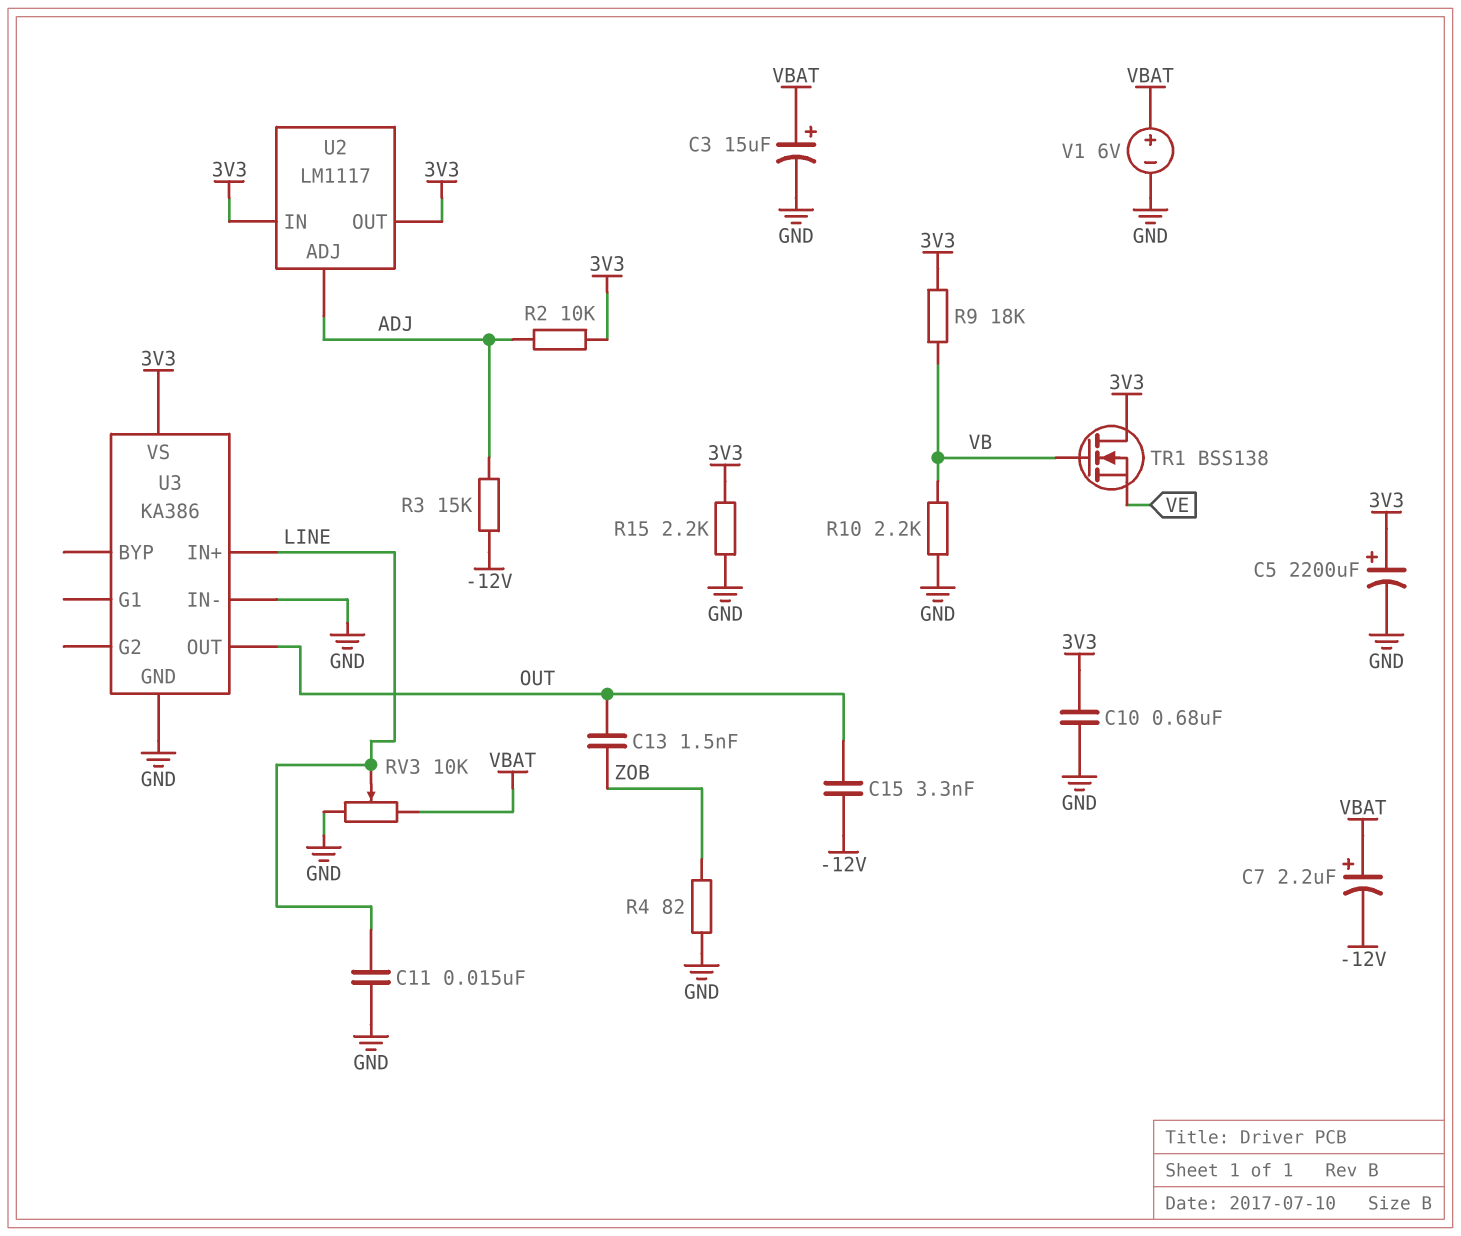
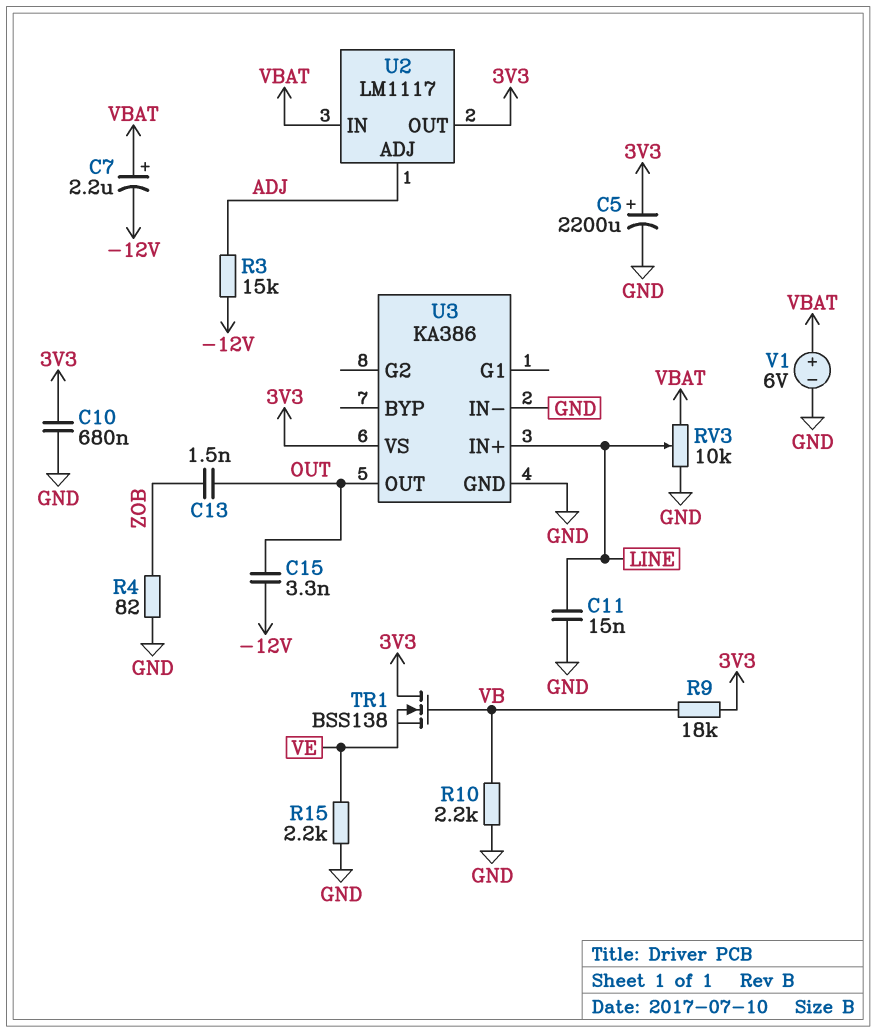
C3: 15uF (plus VBAT, minus GND) -> none
R2: 10k (3V3, ADJ) -> none
R15: 2.2k (3V3, GND) -> 2.2k (GND, VE)
U2 pin IN: 3V3 -> VBAT

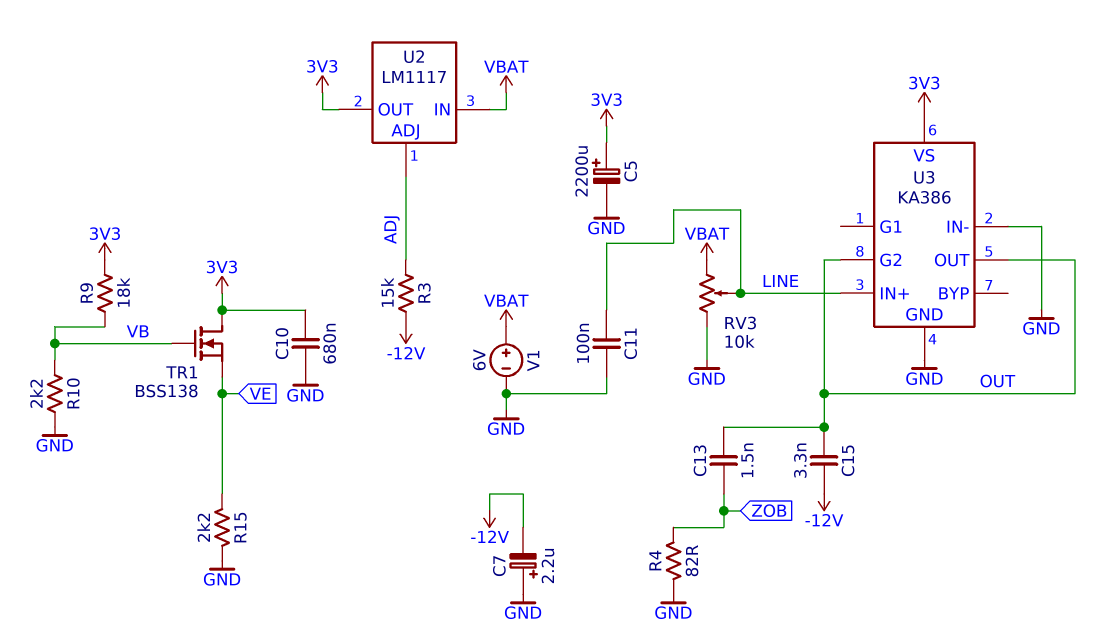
C7: 2.2uF (plus VBAT, minus -12V) -> 2.2uF (plus GND, minus -12V)
C11: 15nF (GND, LINE) -> 100nF (GND, LINE)
U3 pin G2: none -> OUT

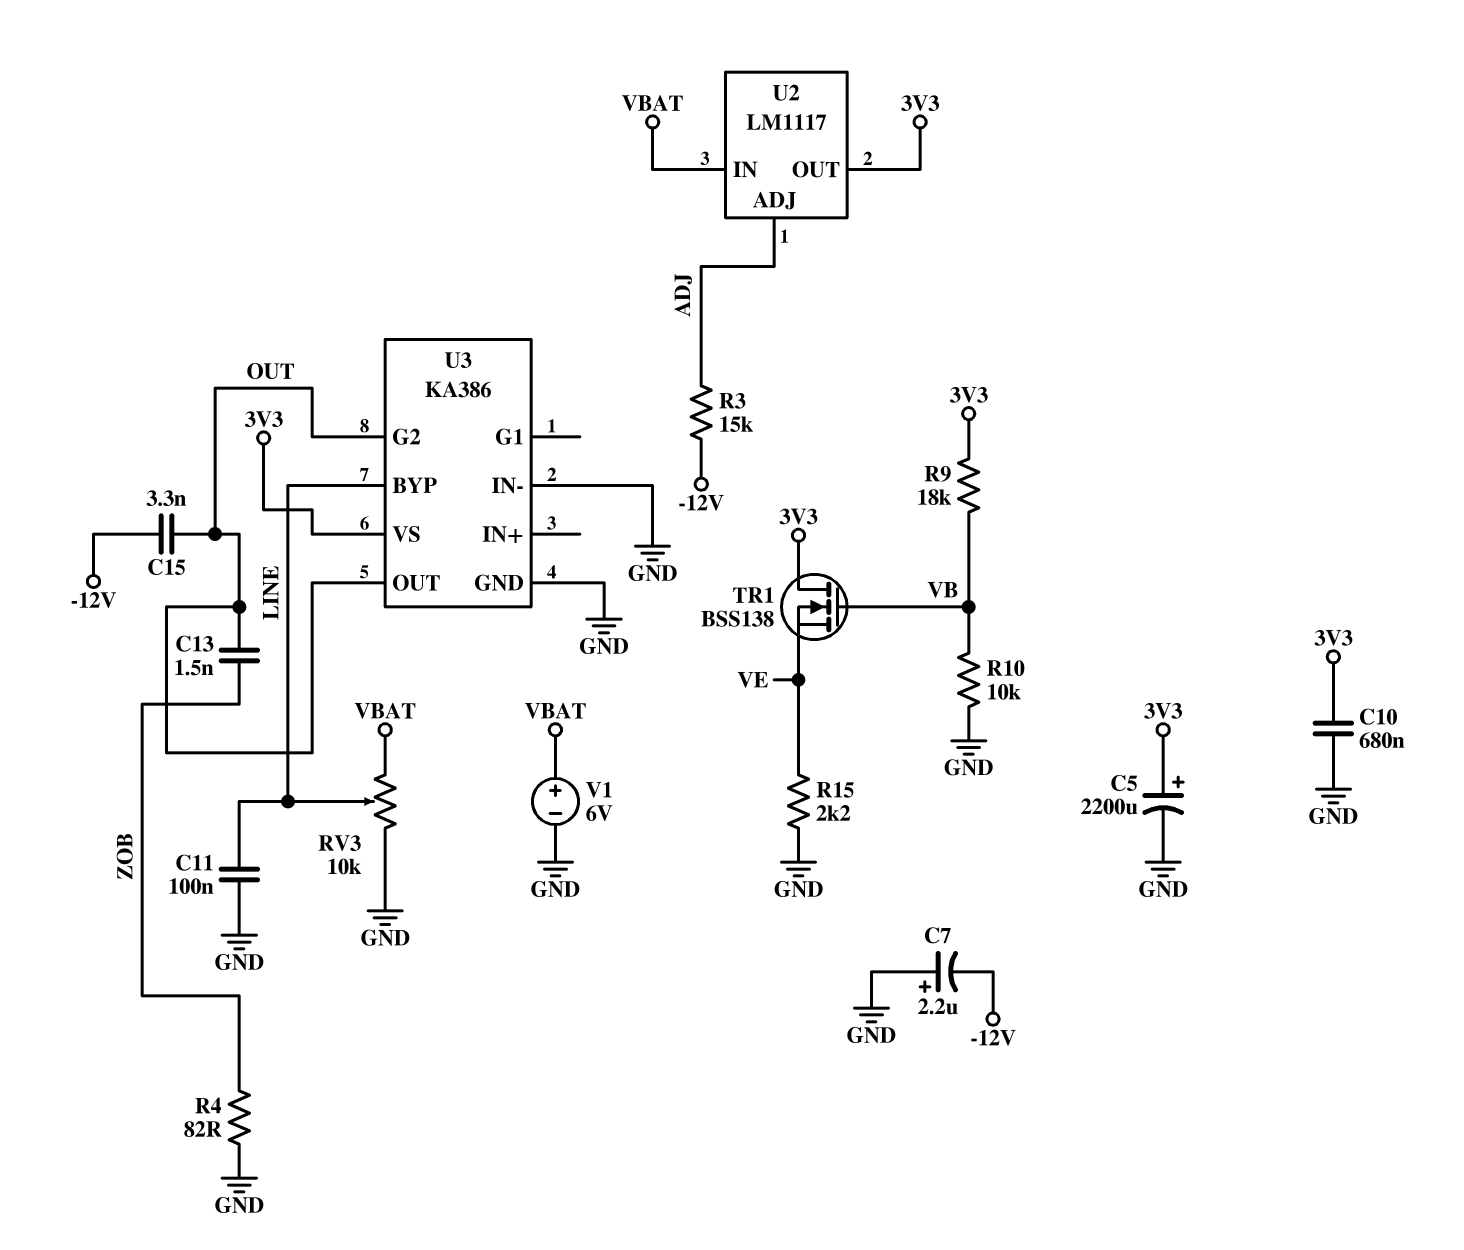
R10: 2.2k (GND, VB) -> 10k (GND, VB)
U3 pin BYP: none -> LINE
U3 pin IN+: LINE -> none

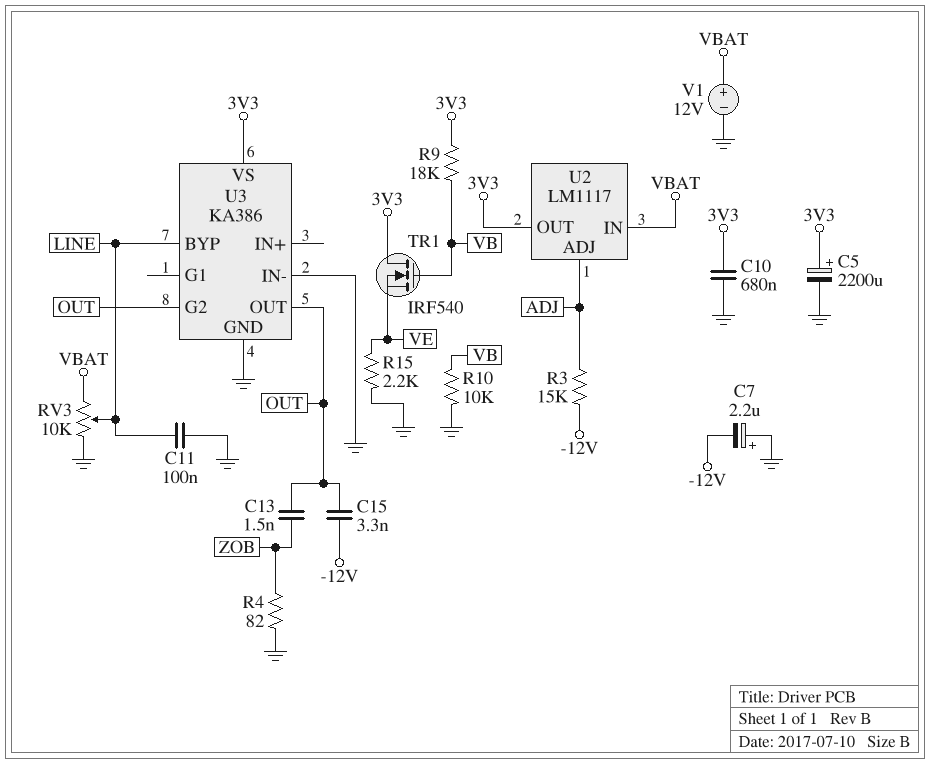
TR1: NMOS BSS138 (G VB, D 3V3, S VE) -> NMOS IRF540 (G VB, D 3V3, S VE)
V1: 6V (plus VBAT, minus GND) -> 12V (plus VBAT, minus GND)

